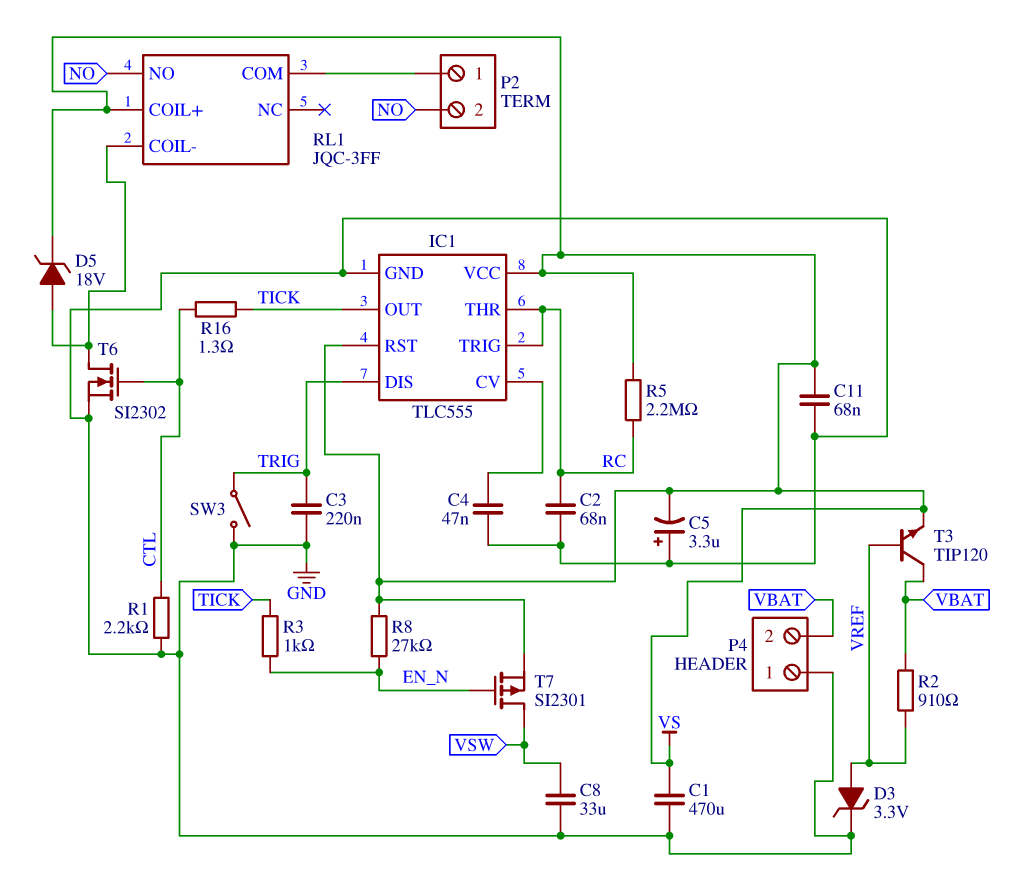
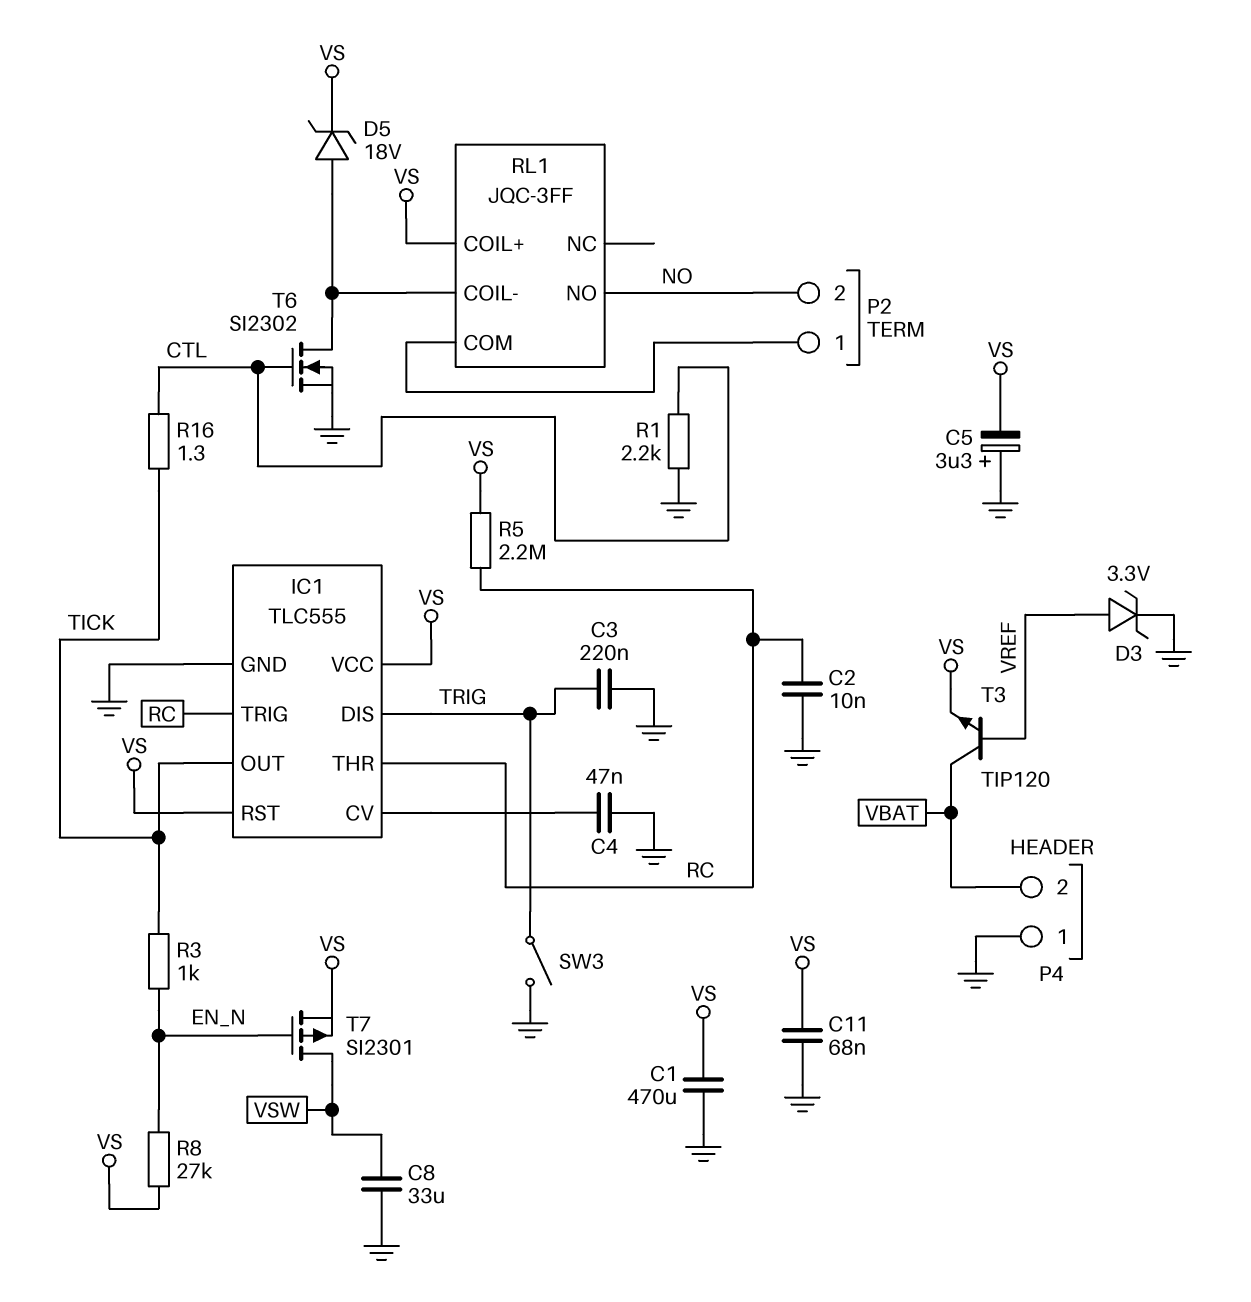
C2: 68nF (GND, RC) -> 10nF (GND, RC)
R2: 910 (VBAT, VREF) -> none

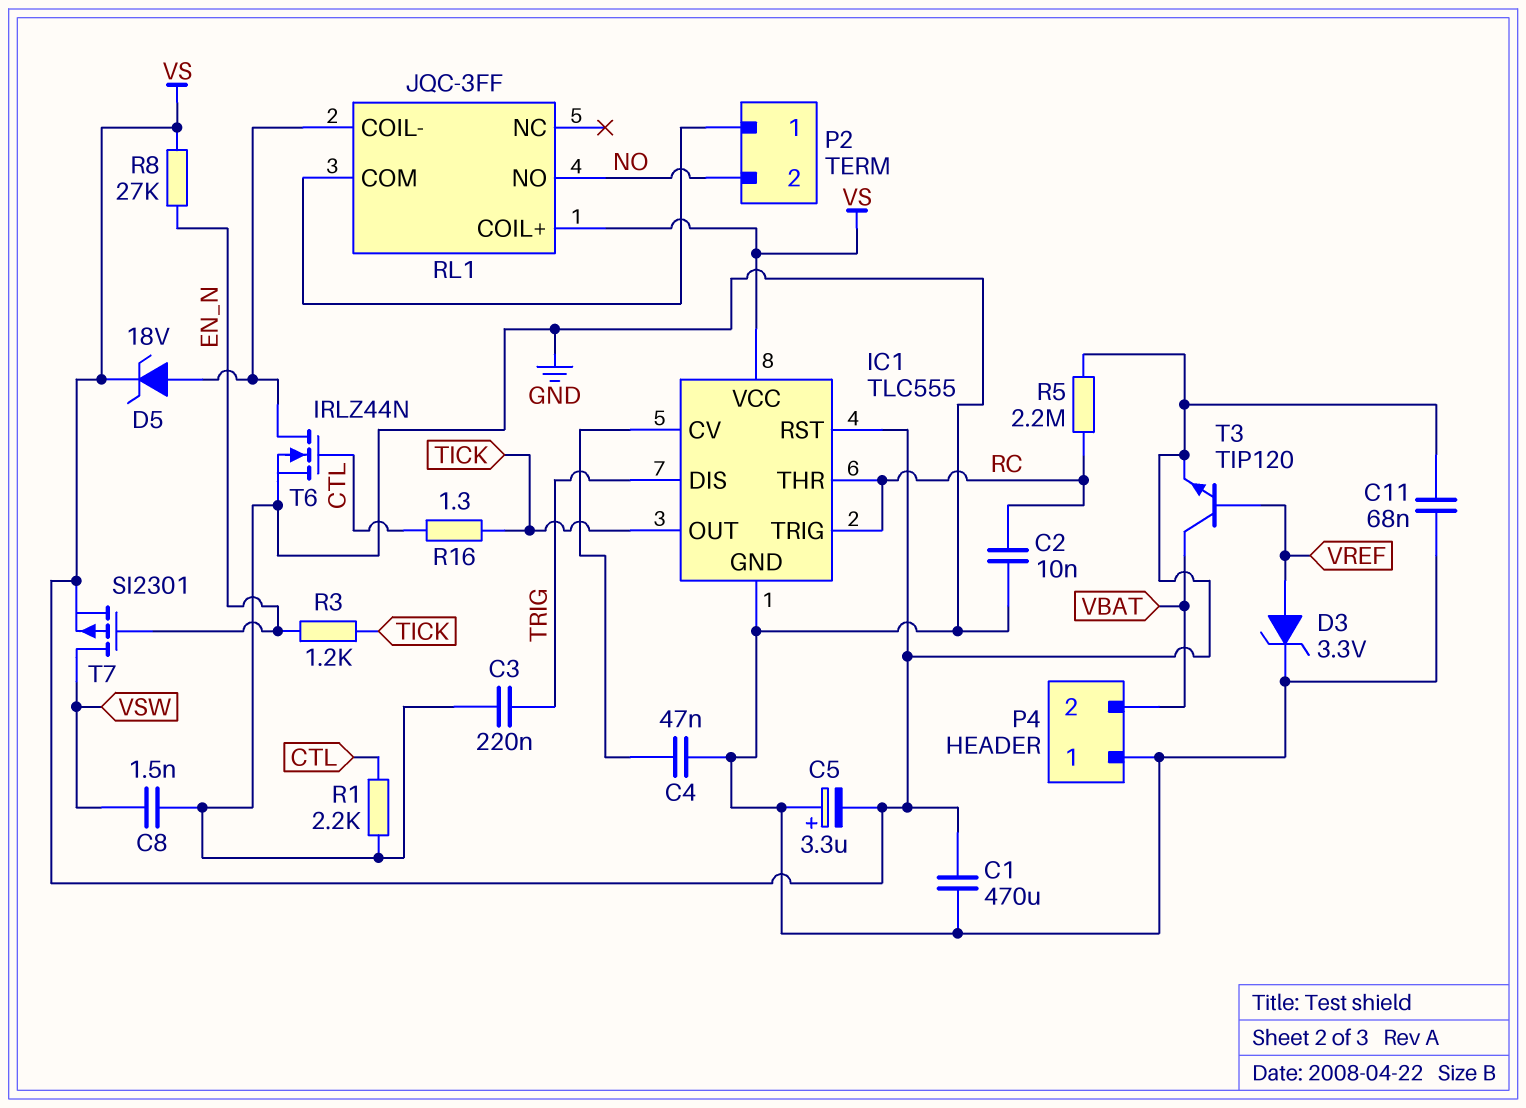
C8: 33uF (GND, VSW) -> 1.5nF (GND, VSW)
R3: 1k (EN_N, TICK) -> 1.2k (EN_N, TICK)
SW3: switch (GND, TRIG) -> none
T6: NMOS SI2302 (G CTL, D RL1/COIL-, S GND) -> NMOS IRLZ44N (G CTL, D RL1/COIL-, S GND)

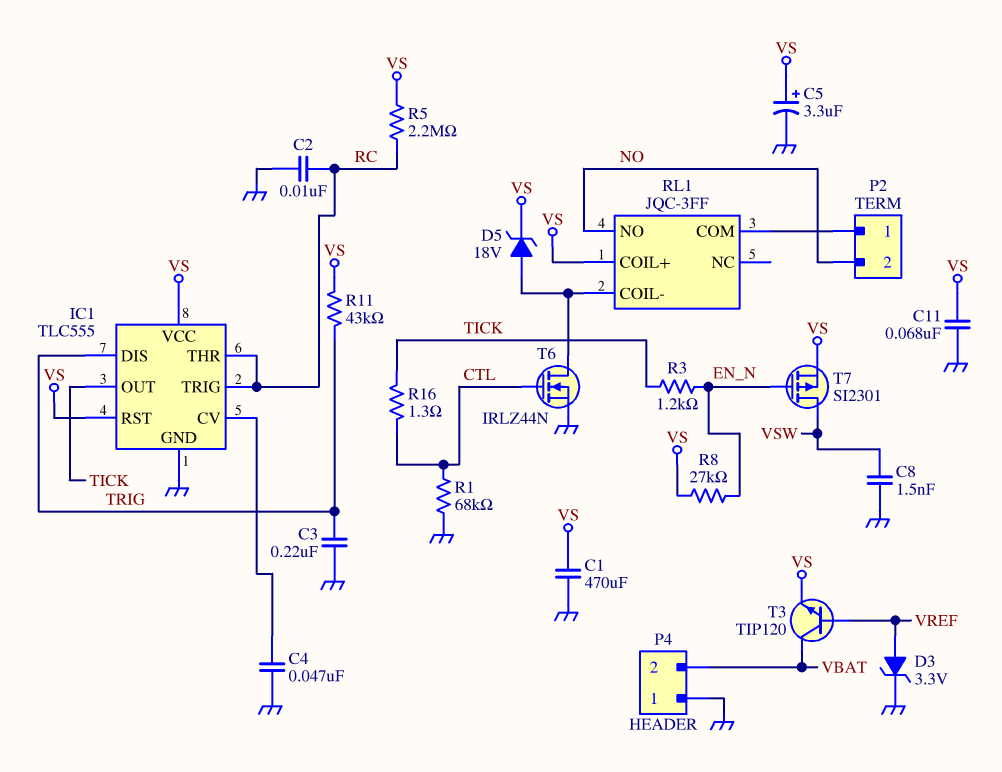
C5: 3.3uF (plus GND, minus VS) -> 3.3uF (plus VS, minus GND)
R1: 2.2k (CTL, GND) -> 68k (CTL, GND)
R11: none -> 43k (TRIG, VS)

